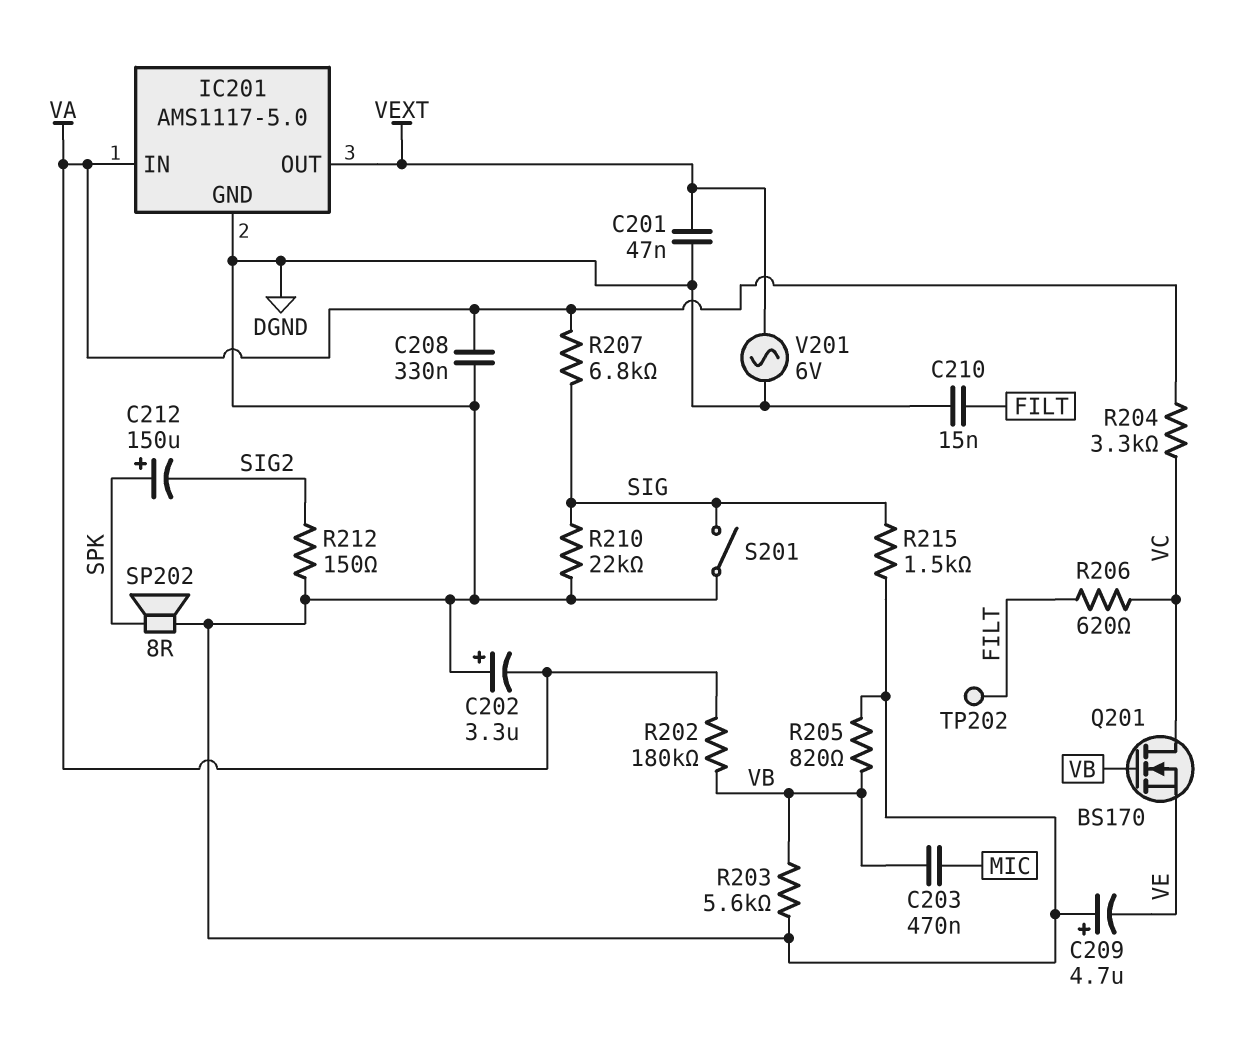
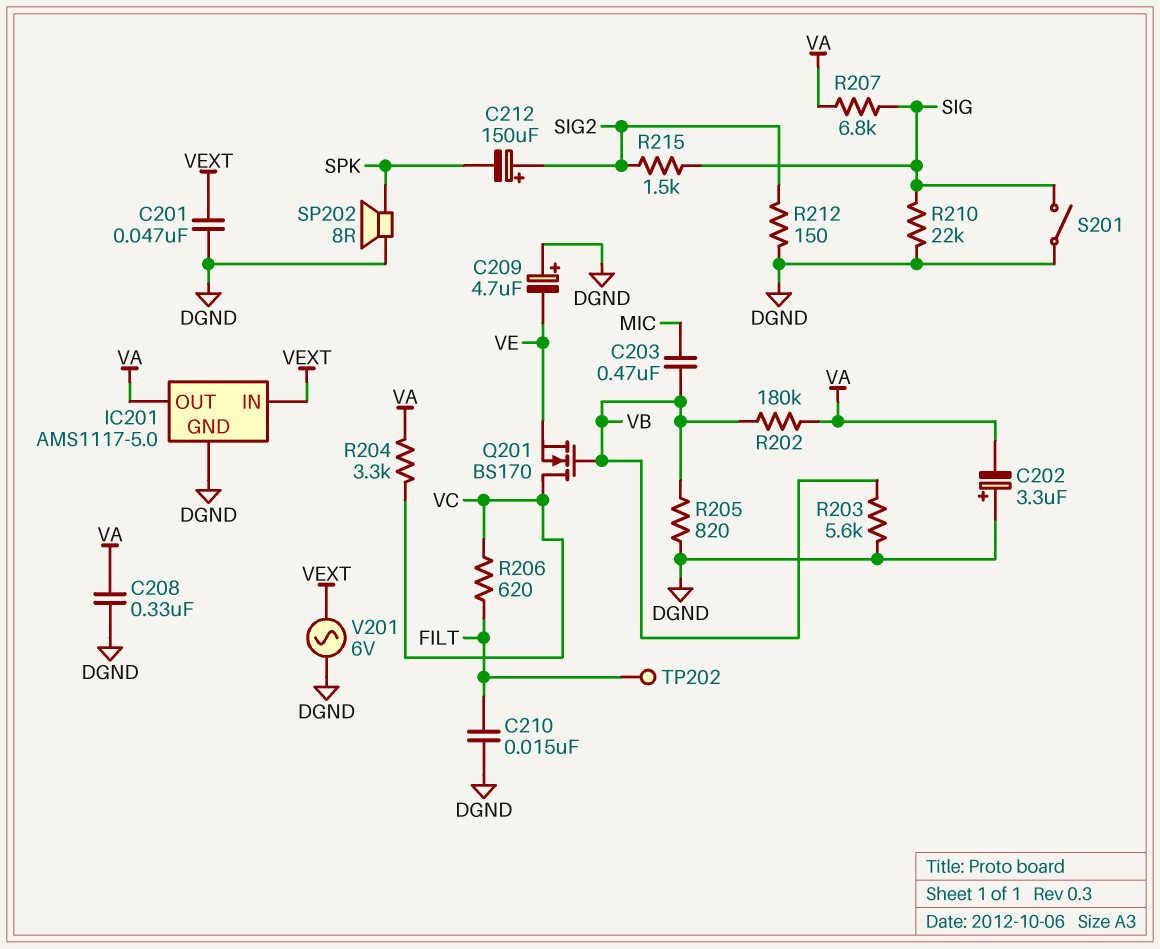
C212: 150uF (plus SPK, minus SIG2) -> 150uF (plus SIG2, minus SPK)
IC201 pin IN: VA -> VEXT
IC201 pin OUT: VEXT -> VA
R215: 1.5k (DGND, SIG) -> 1.5k (SIG, SIG2)

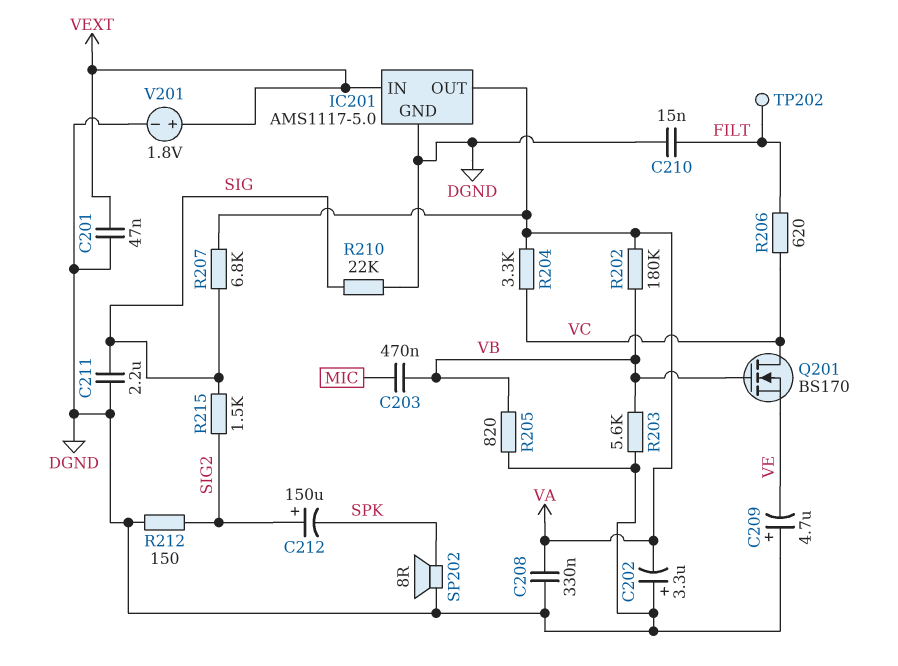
C211: none -> 2.2uF (DGND, SIG)
S201: switch (DGND, SIG) -> none
V201: AC 6V (DGND, VEXT) -> 1.8V (plus VEXT, minus DGND)

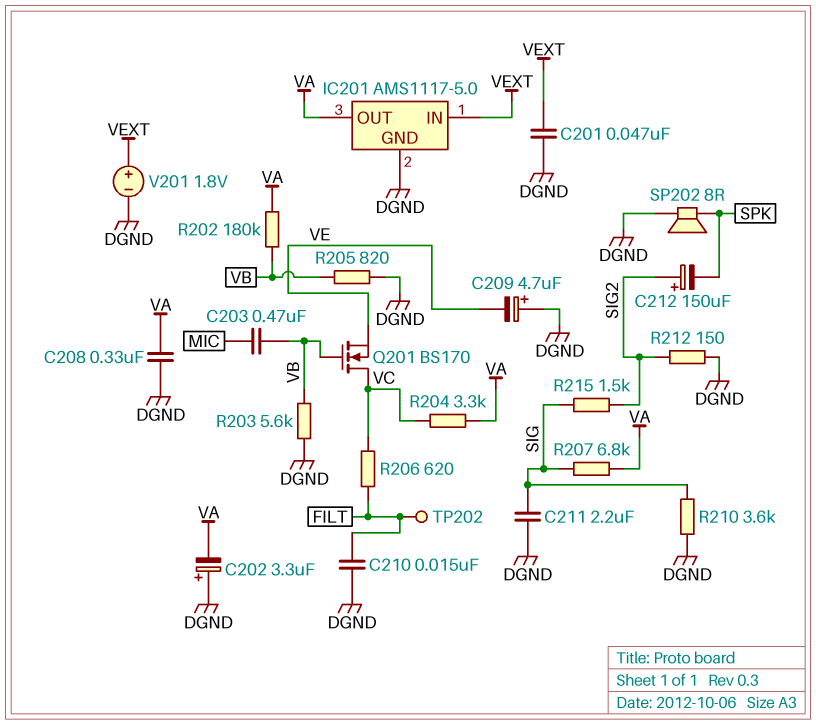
R210: 22k (DGND, SIG) -> 3.6k (DGND, SIG)

